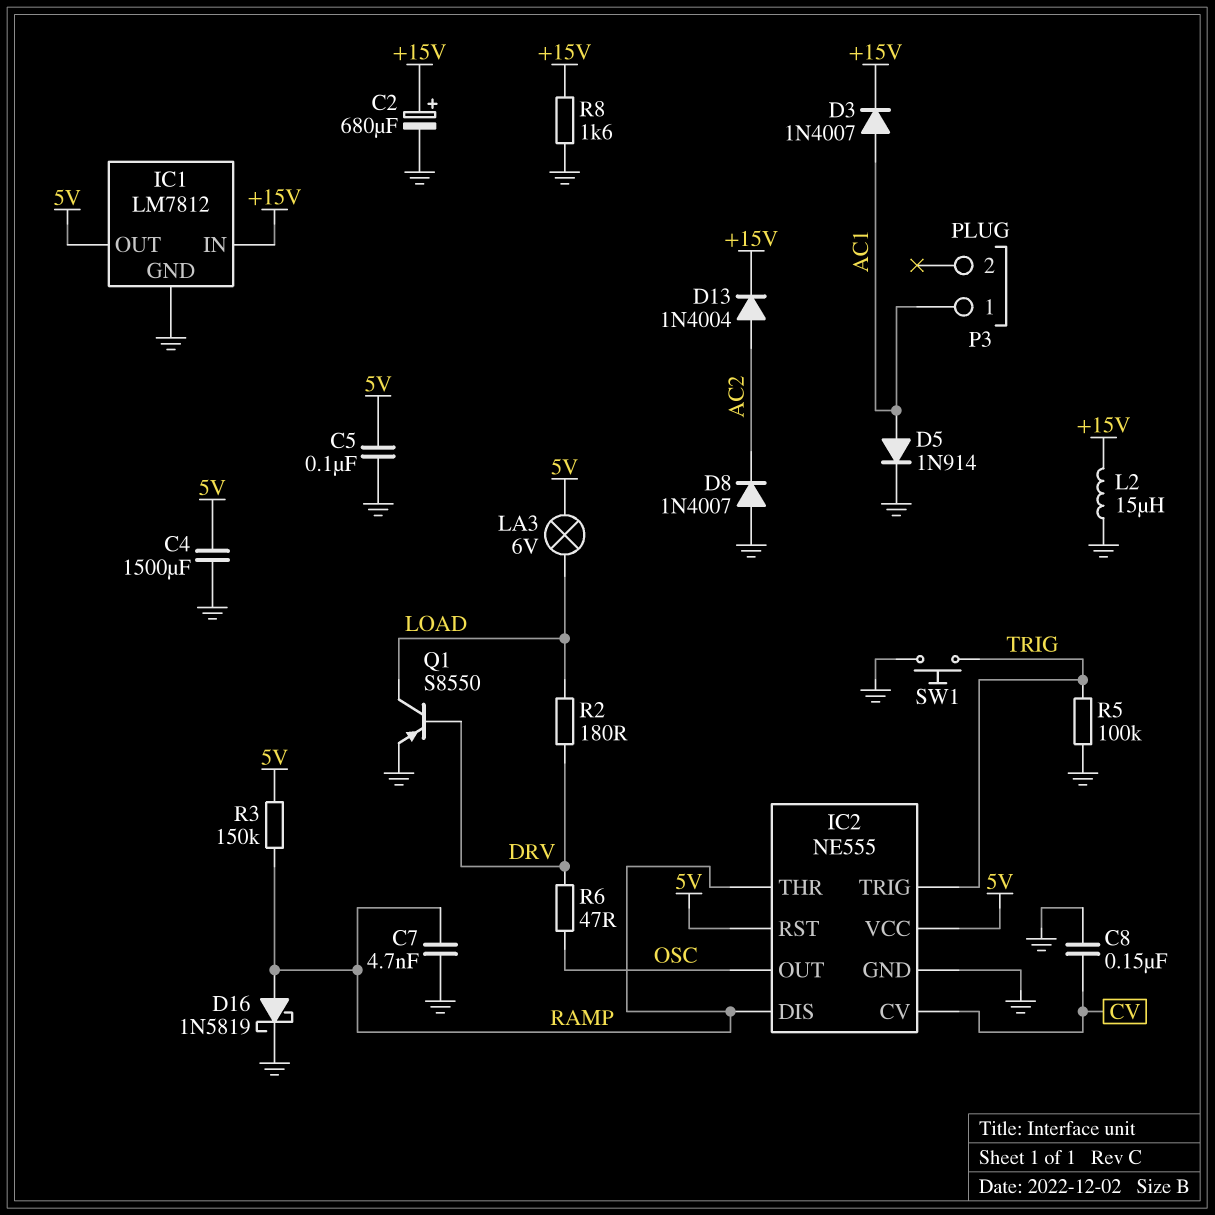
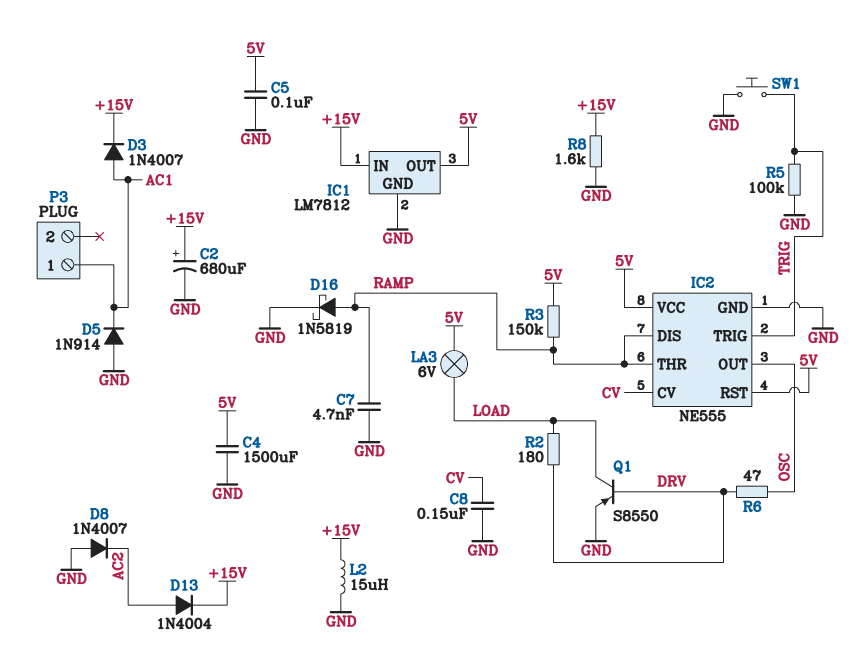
D5: diode 1N914 (A AC1, K GND) -> diode 1N914 (A GND, K AC1)

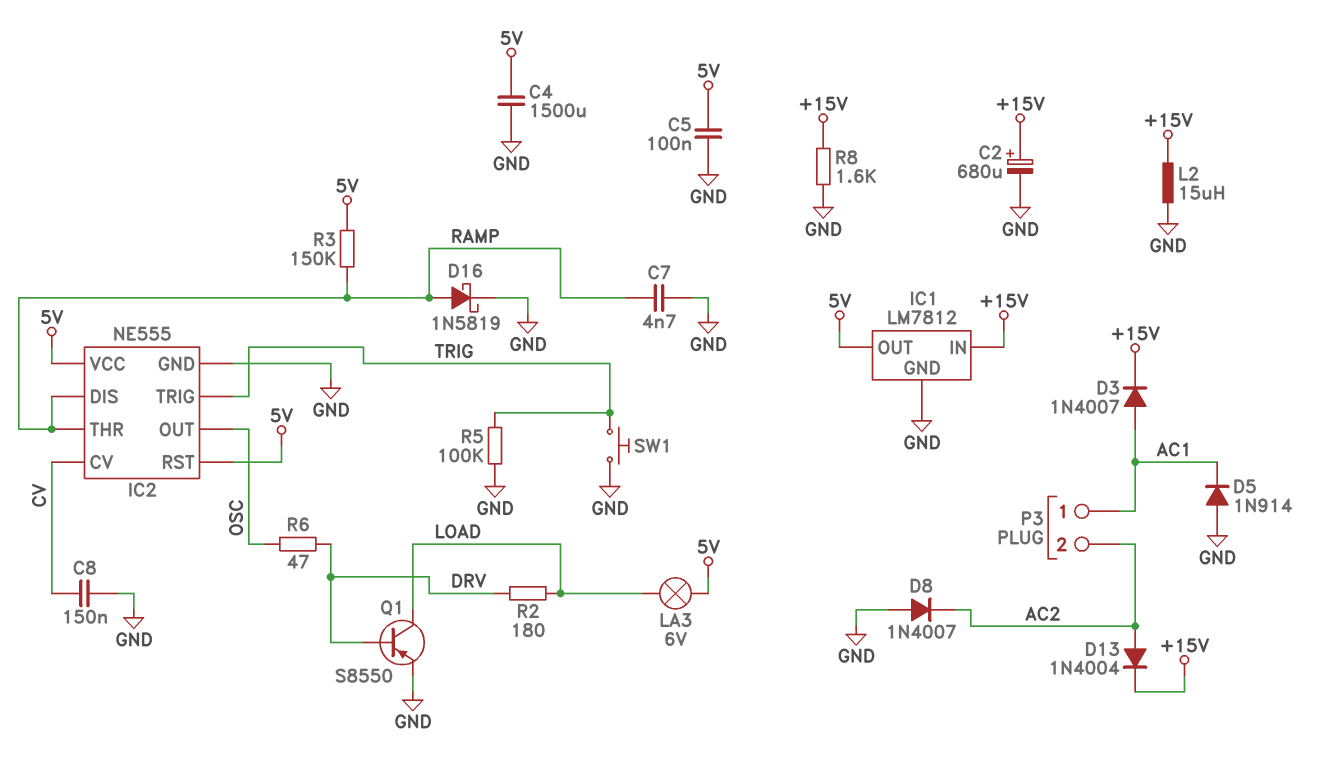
P3 pin 2: none -> AC2

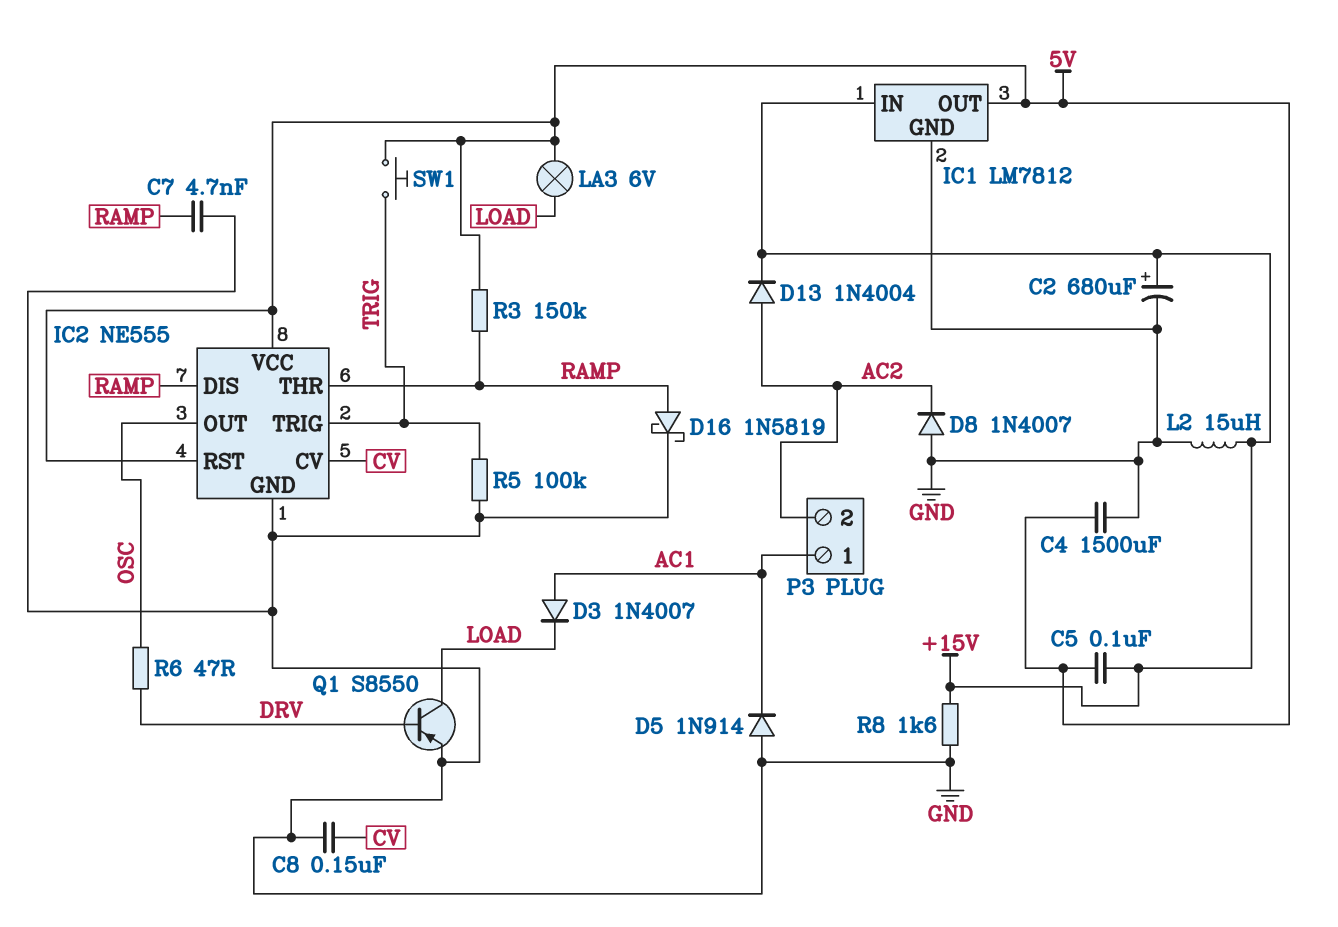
C5: 100nF (5V, GND) -> 100nF (+15V, 5V)
D3: diode 1N4007 (A AC1, K +15V) -> diode 1N4007 (A AC1, K LOAD)
R2: 180 (DRV, LOAD) -> none
SW1: button (GND, TRIG) -> button (5V, TRIG)

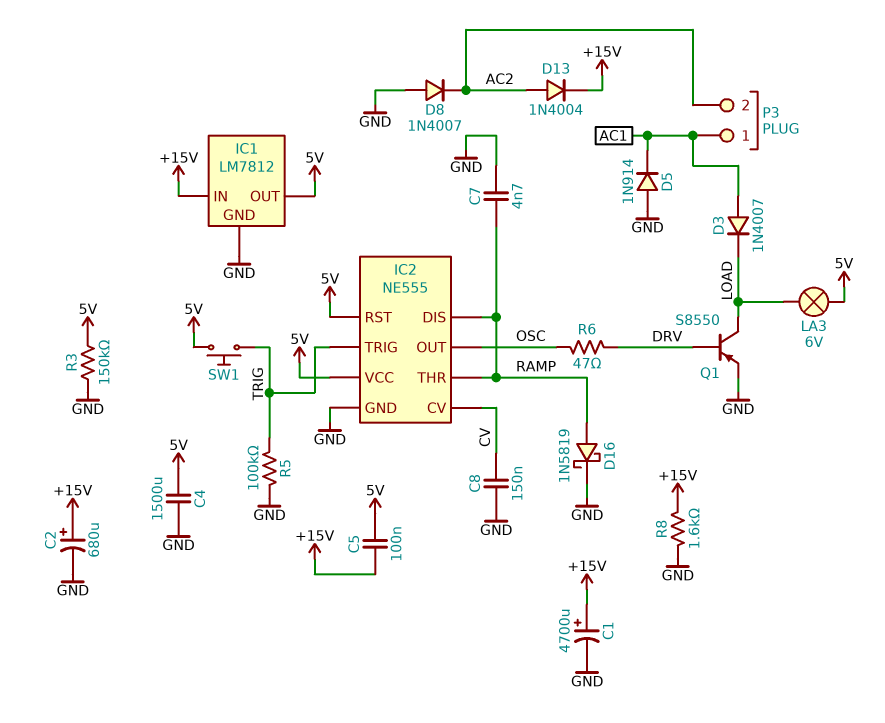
C1: none -> 4700uF (plus +15V, minus GND)
L2: 15uH (+15V, GND) -> none
R3: 150k (5V, RAMP) -> 150k (5V, GND)

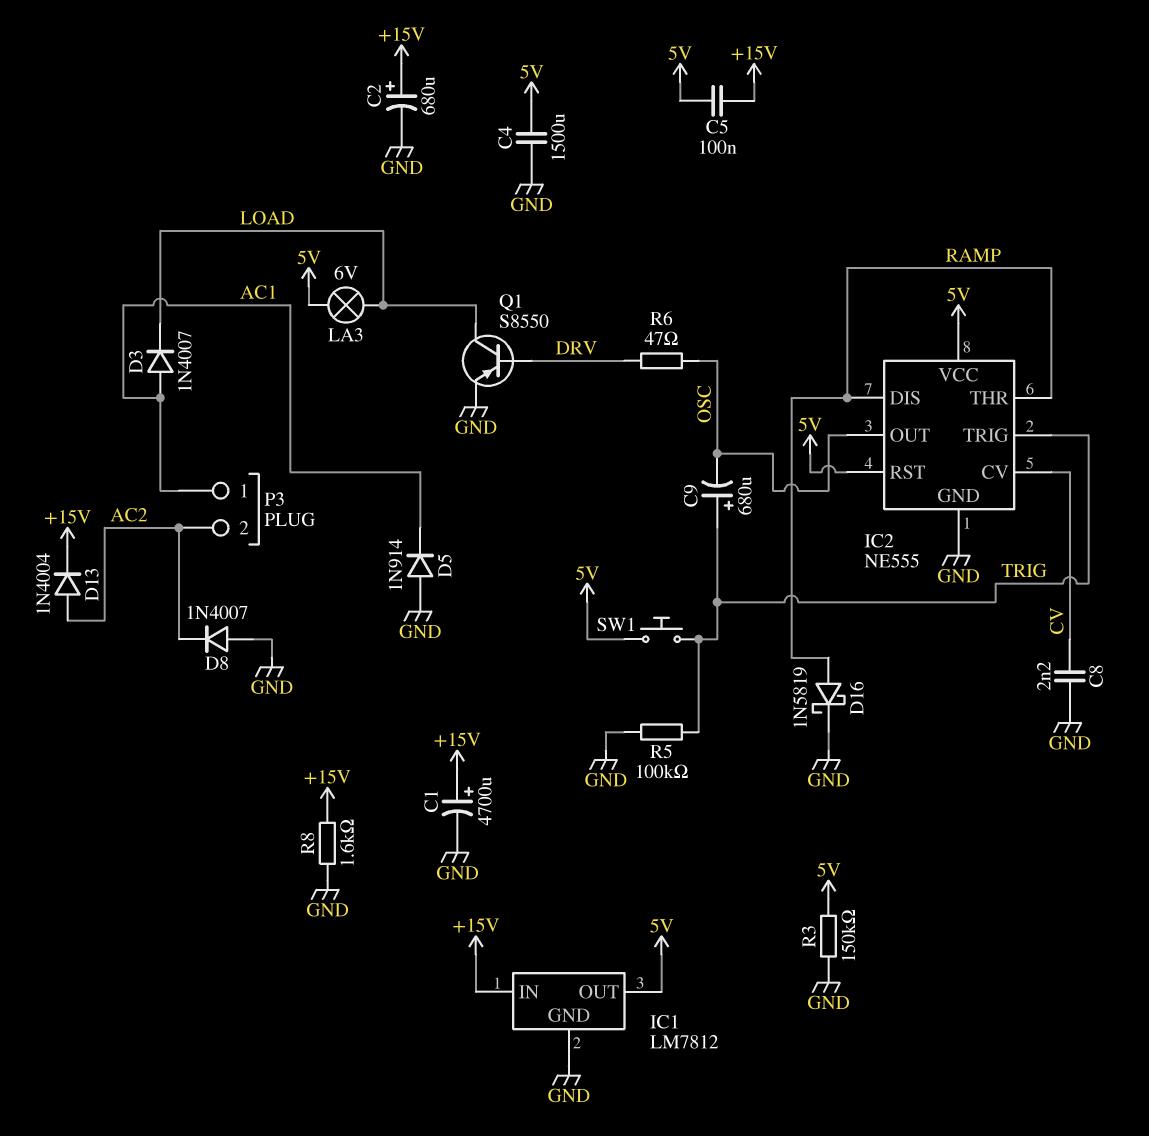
C7: 4.7nF (GND, RAMP) -> none
C8: 150nF (CV, GND) -> 2.2nF (CV, GND)
C9: none -> 680uF (plus TRIG, minus OSC)

